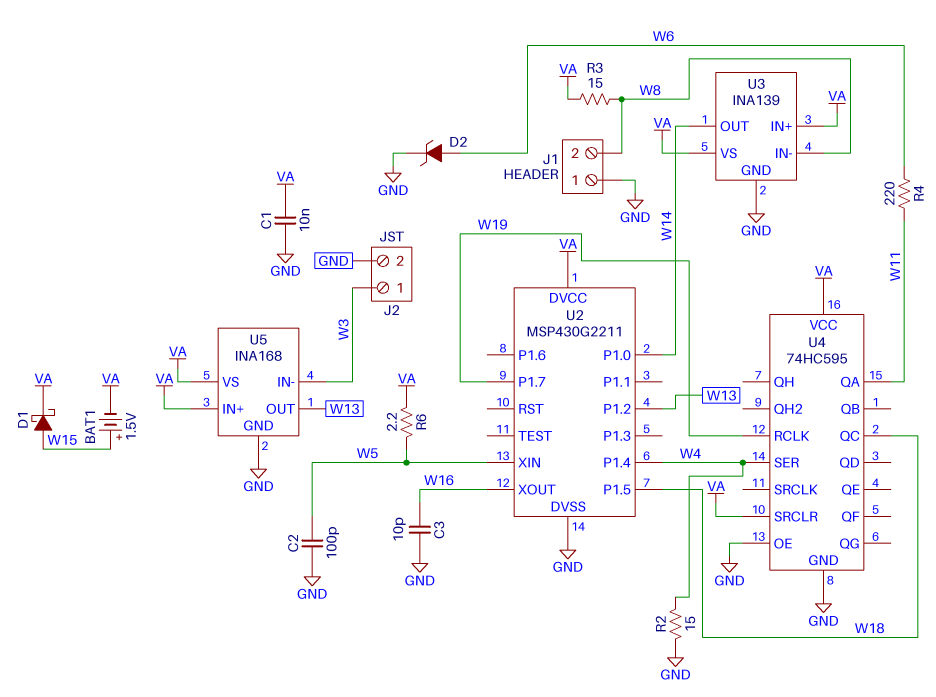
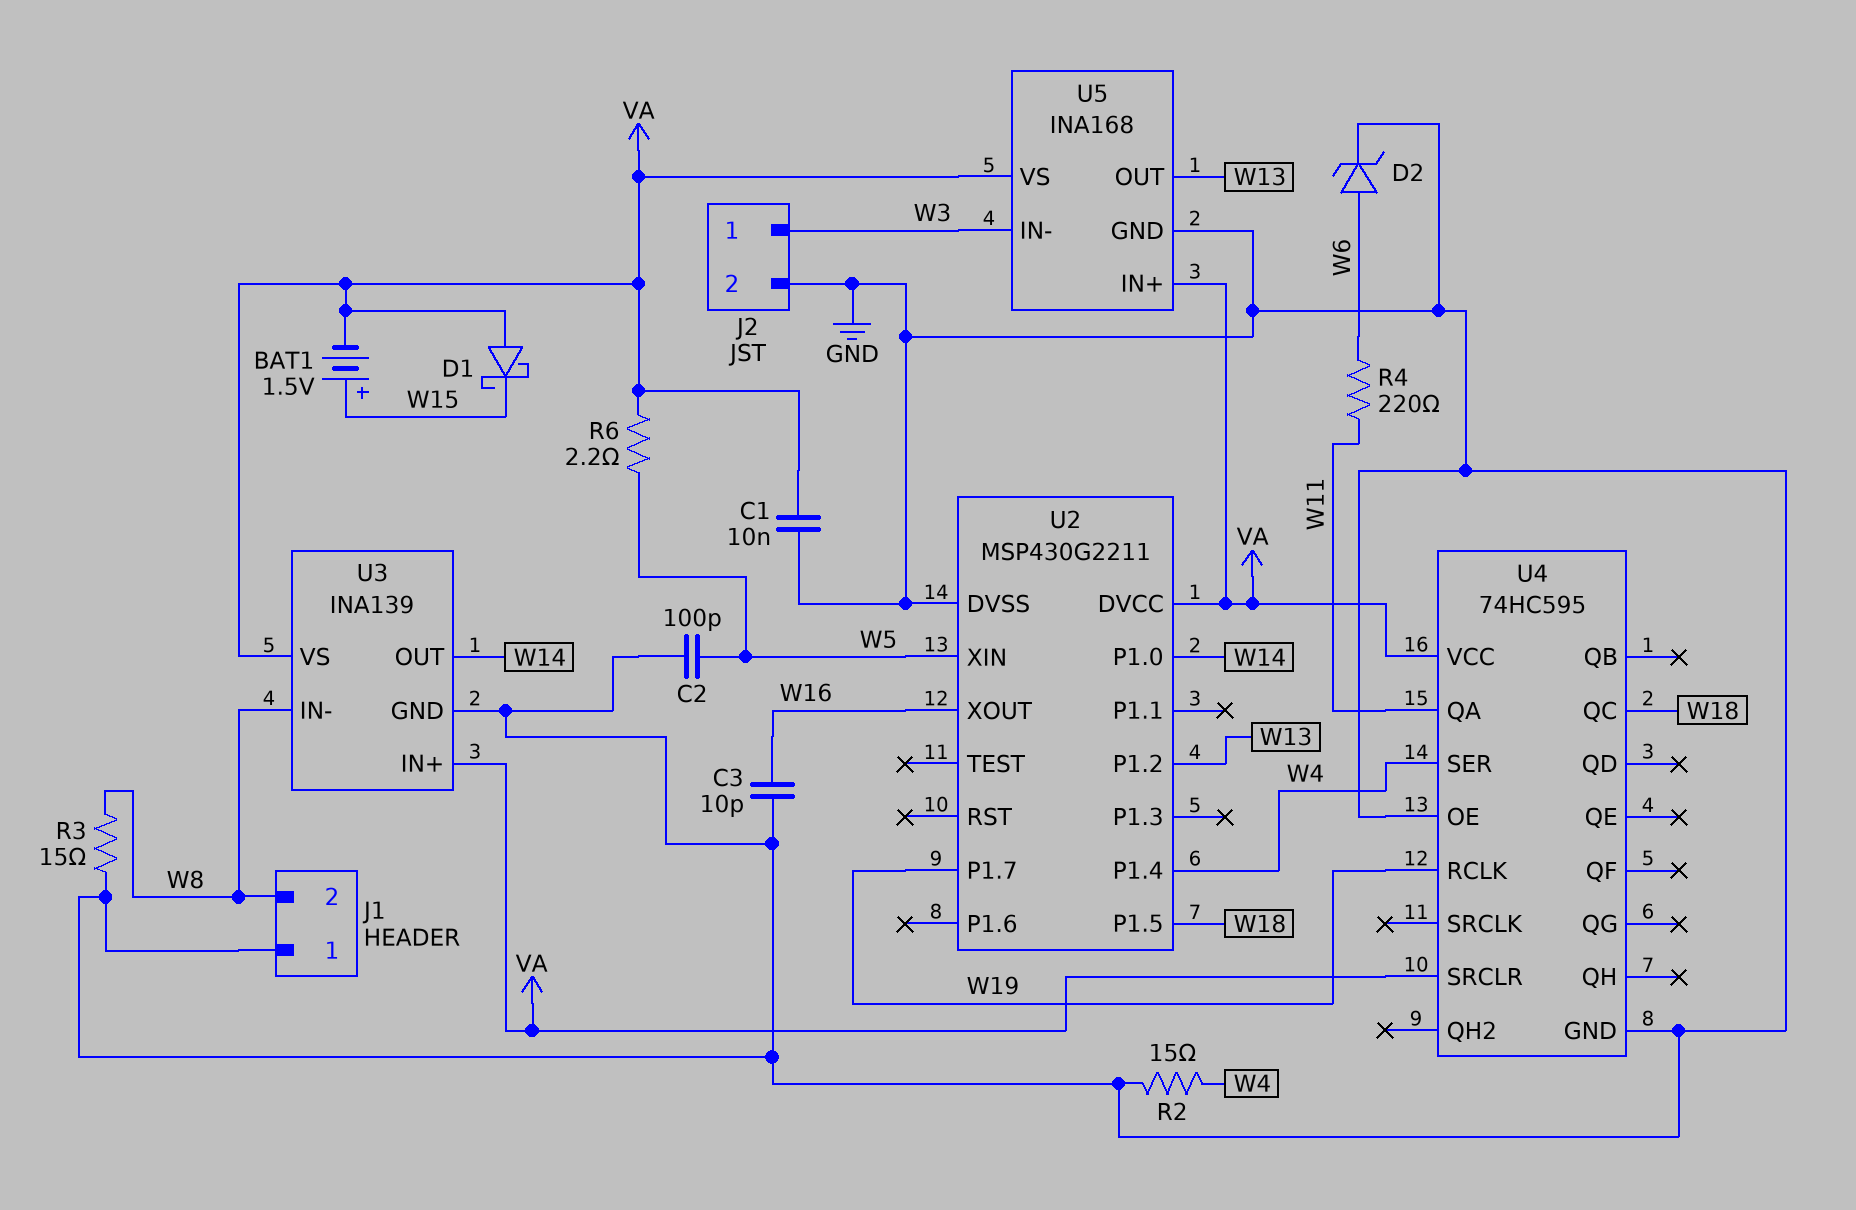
D1: schottky (A W15, K VA) -> schottky (A VA, K W15)
R3: 15 (VA, W8) -> 15 (GND, W8)

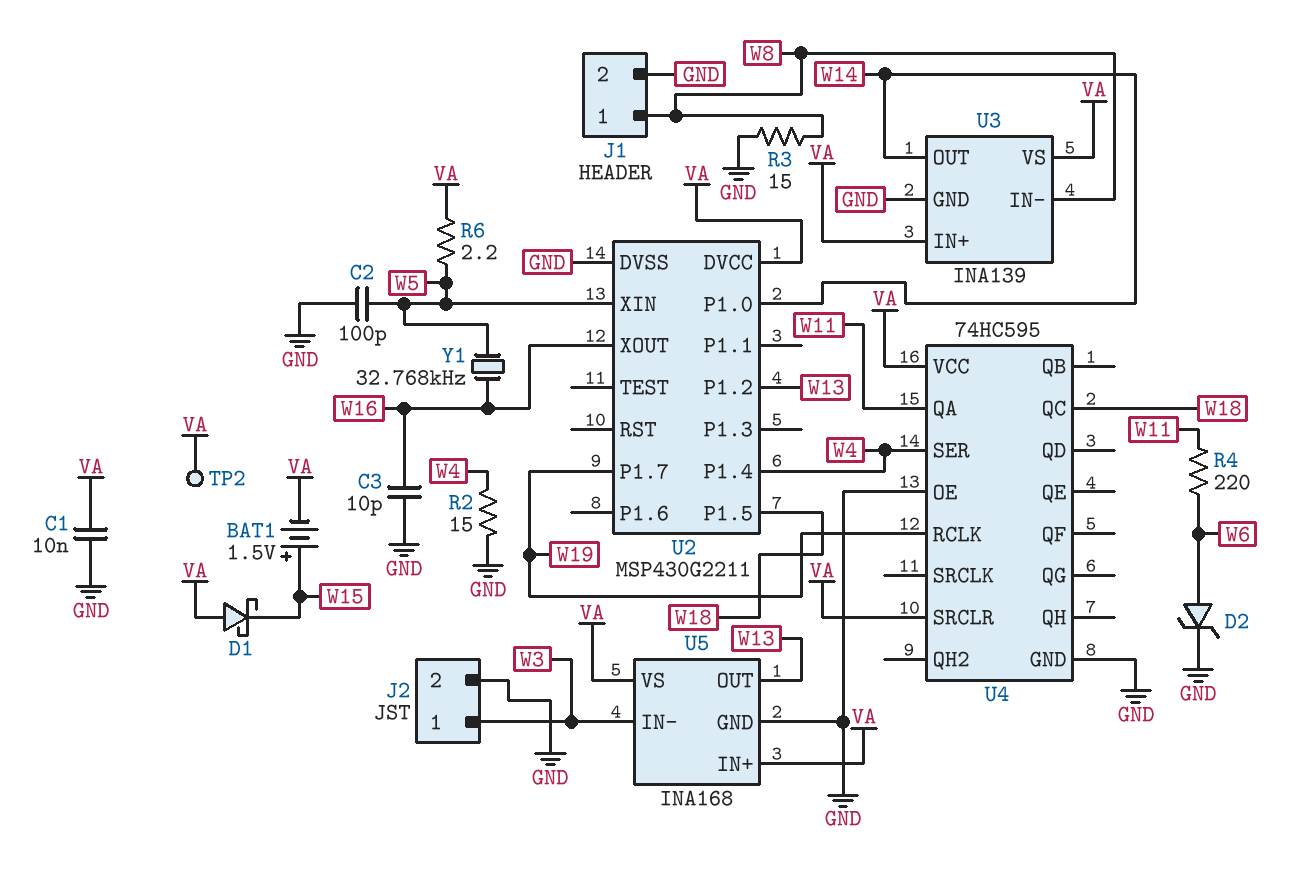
J1 pin 1: GND -> W8
J1 pin 2: W8 -> GND
TP2: none -> test point (VA)
Y1: none -> 32.768kHz (W5, W16)

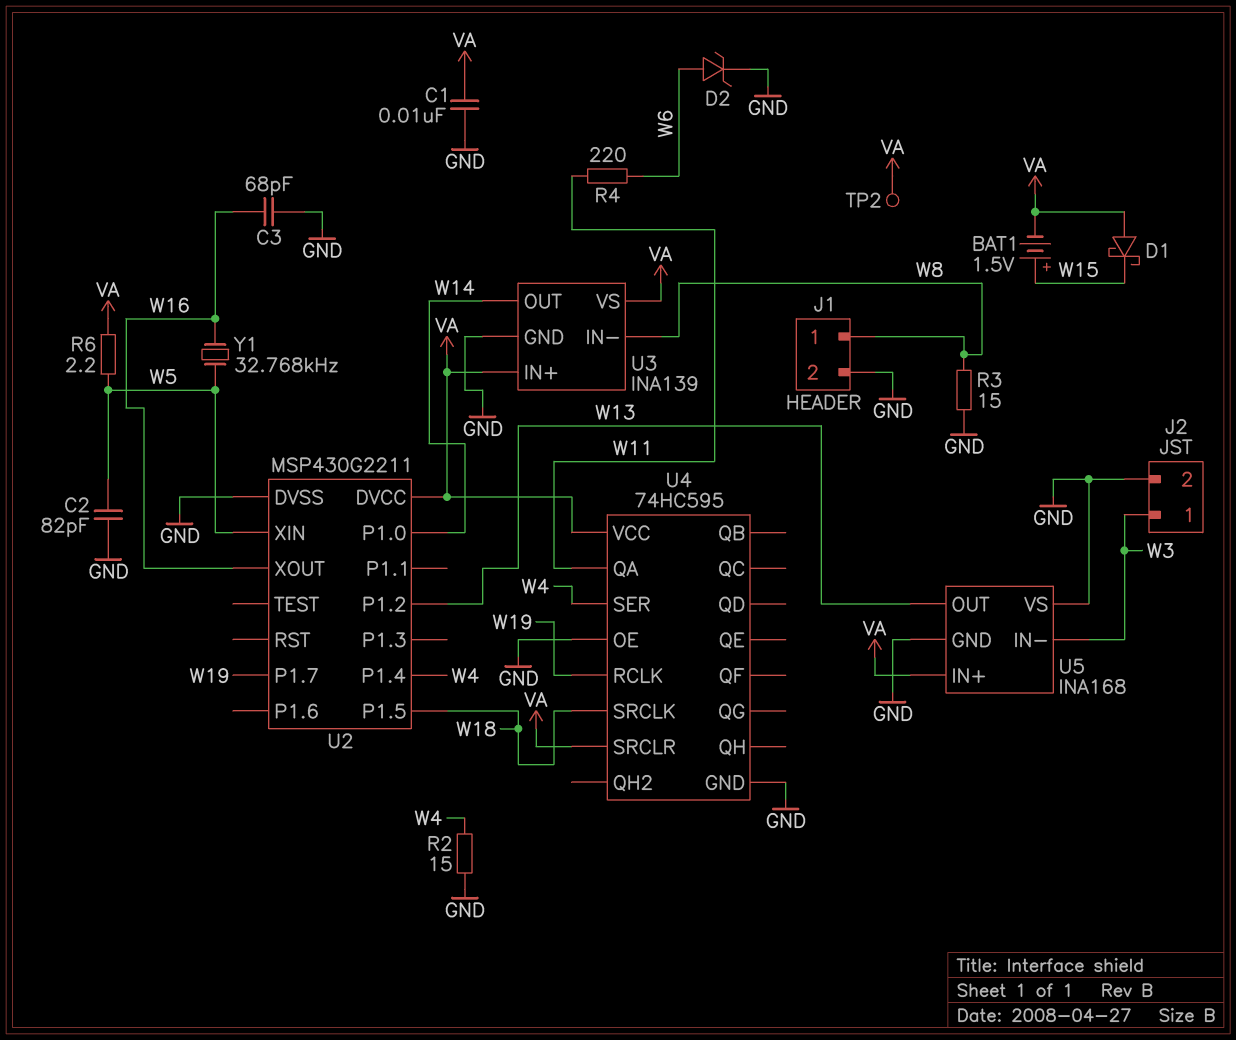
C2: 100pF (GND, W5) -> 82pF (GND, W5)
C3: 10pF (GND, W16) -> 68pF (GND, W16)
U4 pin QC: W18 -> none
U4 pin SRCLK: none -> W18
U5 pin VS: VA -> GND

